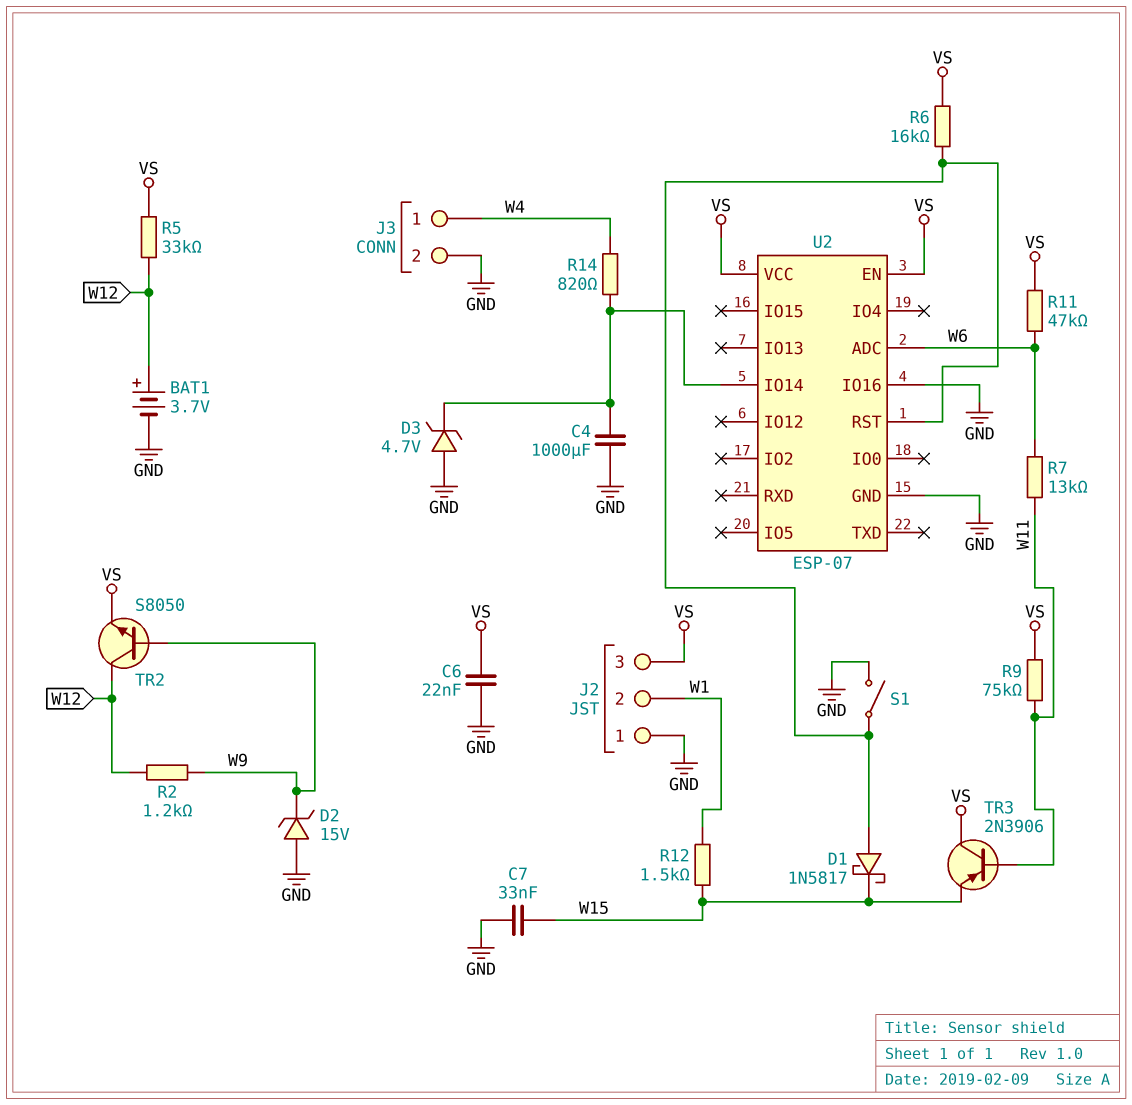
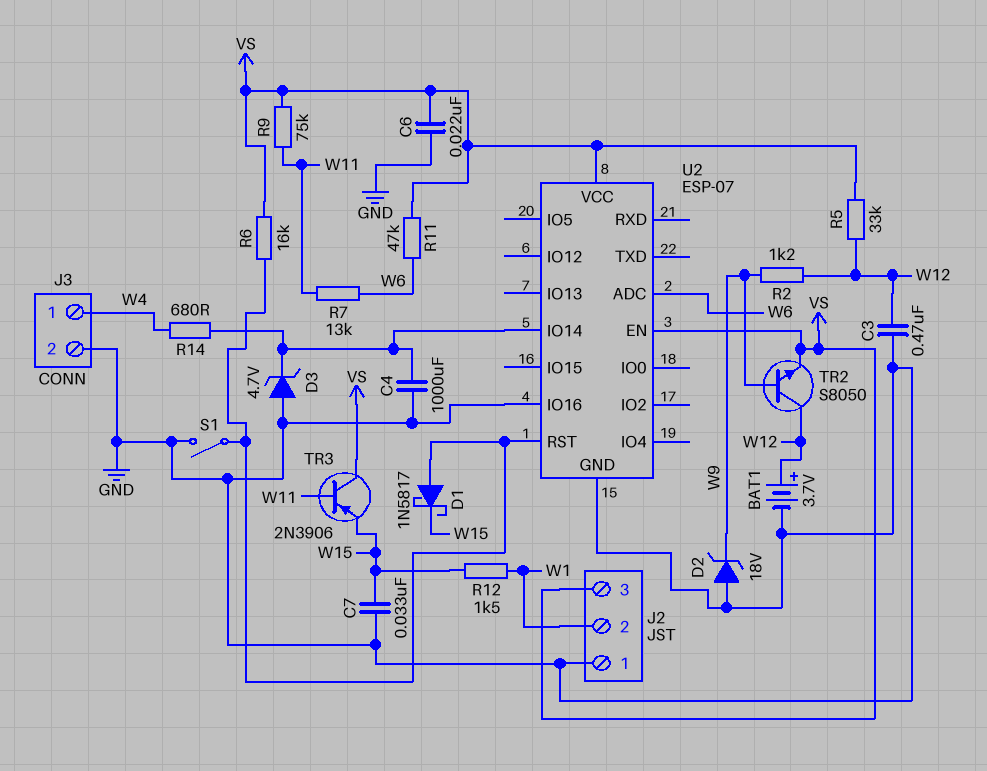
C3: none -> 470nF (GND, W12)
D2: zener 15V (A GND, K W9) -> zener 18V (A GND, K W9)
R14: 820 (U2/IO14, W4) -> 680 (U2/IO14, W4)

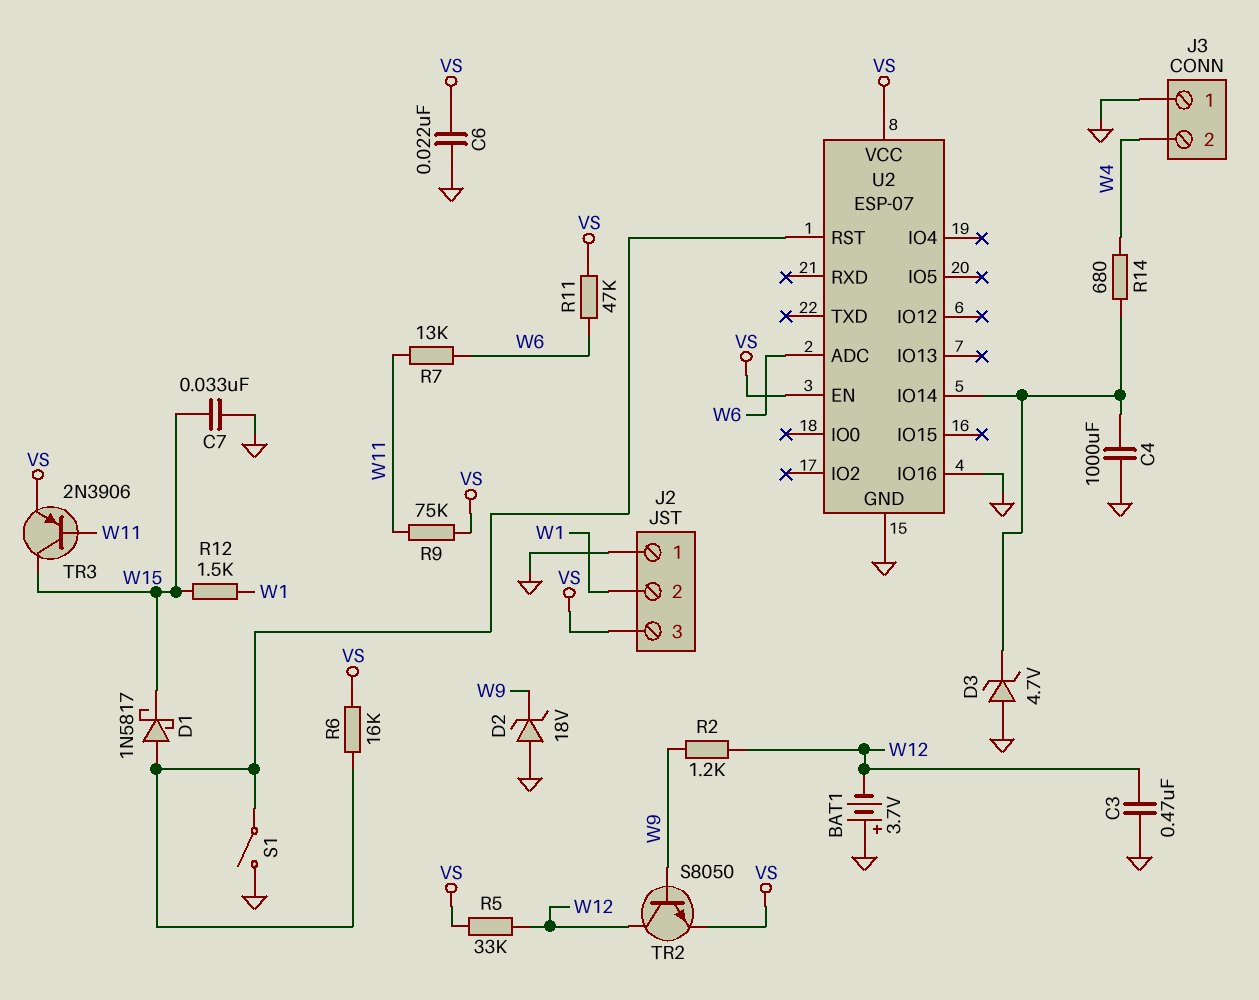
BAT1: 3.7V (plus W12, minus GND) -> 3.7V (plus GND, minus W12)
J3 pin 1: W4 -> GND
J3 pin 2: GND -> W4
TR3: PNP 2N3906 (B W11, C VS, E W15) -> PNP 2N3906 (B W11, C W15, E VS)

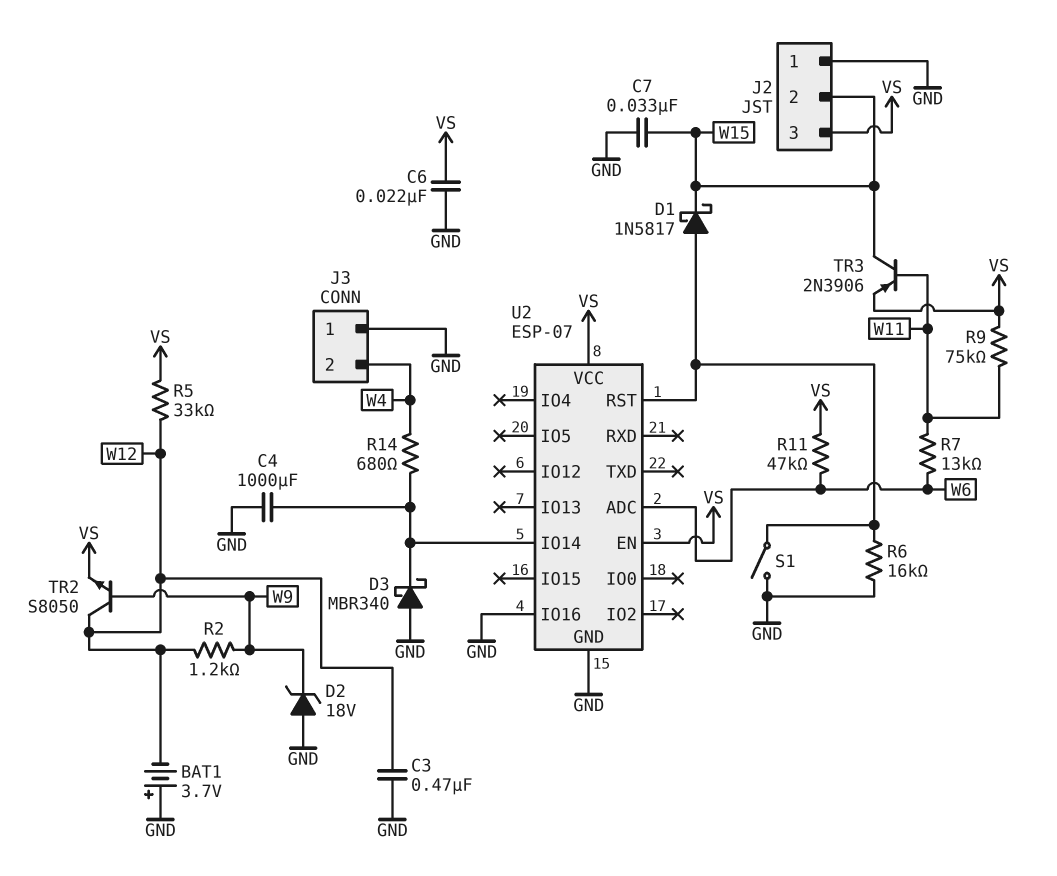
D3: zener 4.7V (A GND, K U2/IO14) -> schottky MBR340 (A GND, K U2/IO14)
J2 pin 2: W1 -> W15
R6: 16k (U2/RST, VS) -> 16k (GND, U2/RST)
R12: 1.5k (W1, W15) -> none

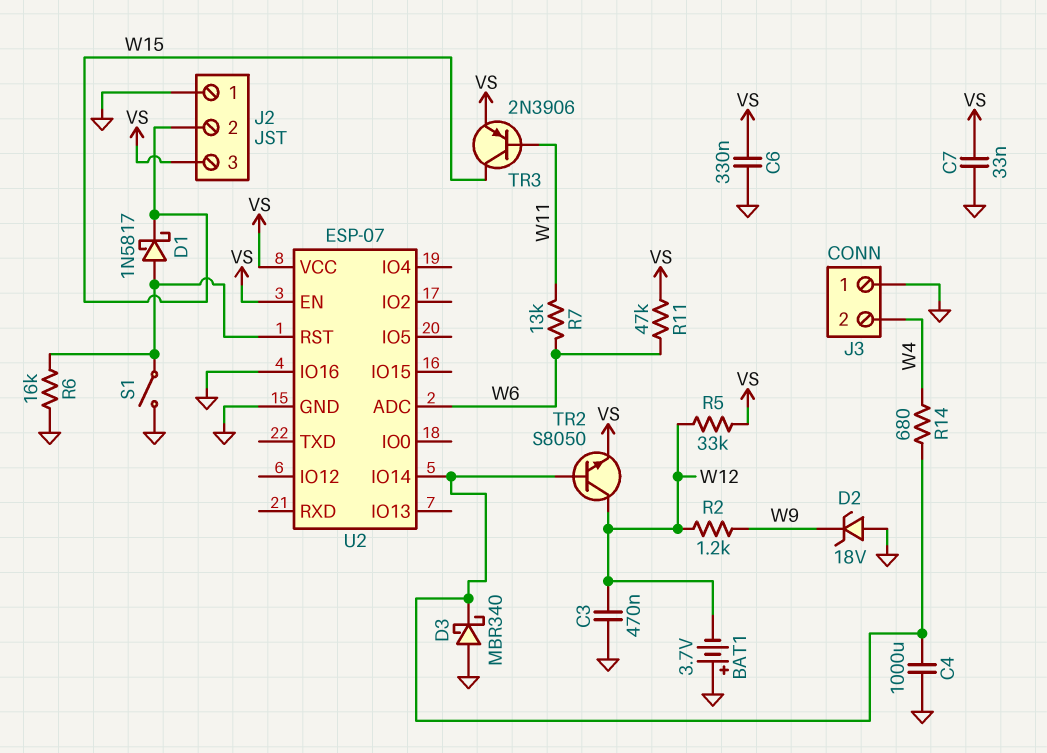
C6: 22nF (GND, VS) -> 330nF (GND, VS)
C7: 33nF (GND, W15) -> 33nF (GND, VS)
R9: 75k (VS, W11) -> none
TR2: NPN S8050 (B W9, C W12, E VS) -> NPN S8050 (B U2/IO14, C W12, E VS)

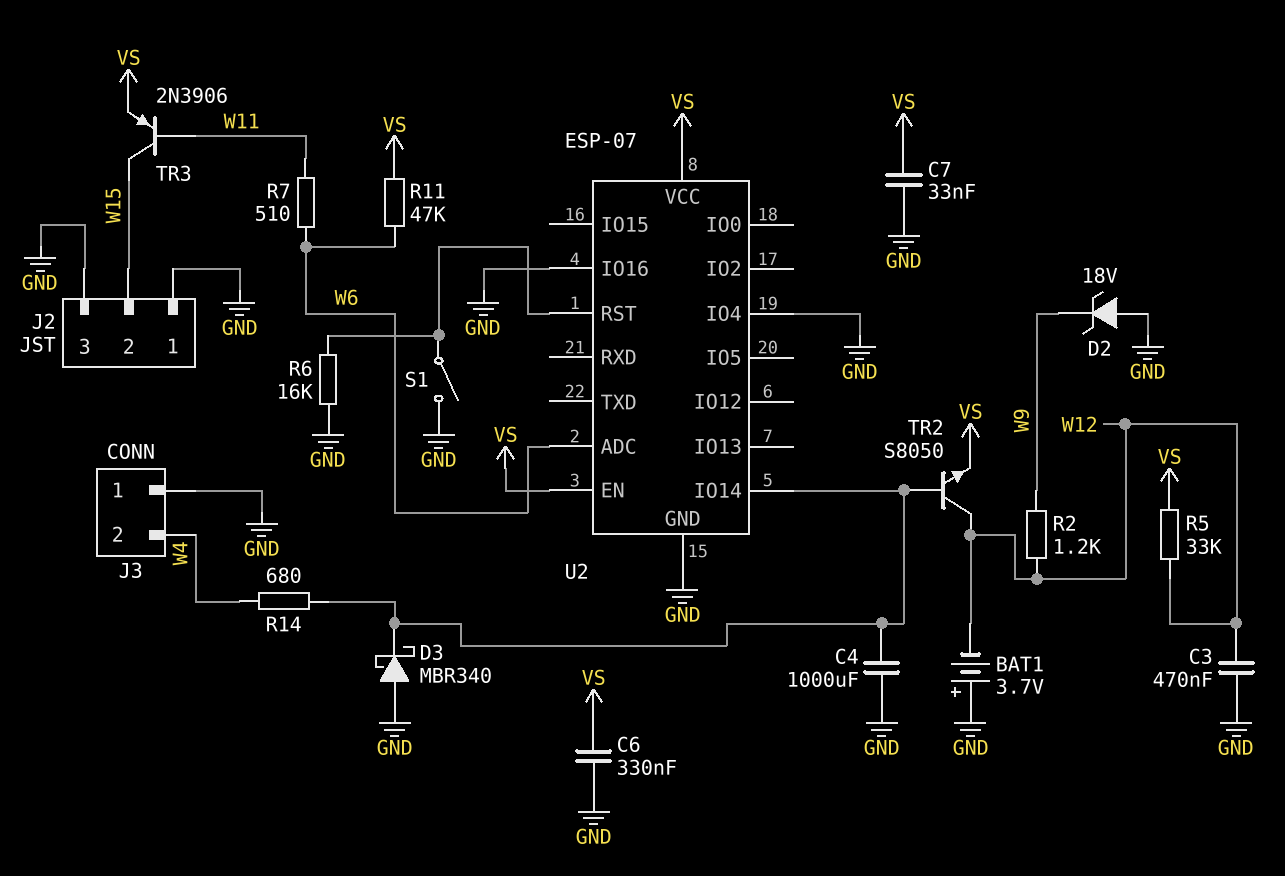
D1: schottky 1N5817 (A U2/RST, K W15) -> none
J2 pin 3: VS -> GND
R7: 13k (W6, W11) -> 510 (W6, W11)
U2 pin IO4: none -> GND

